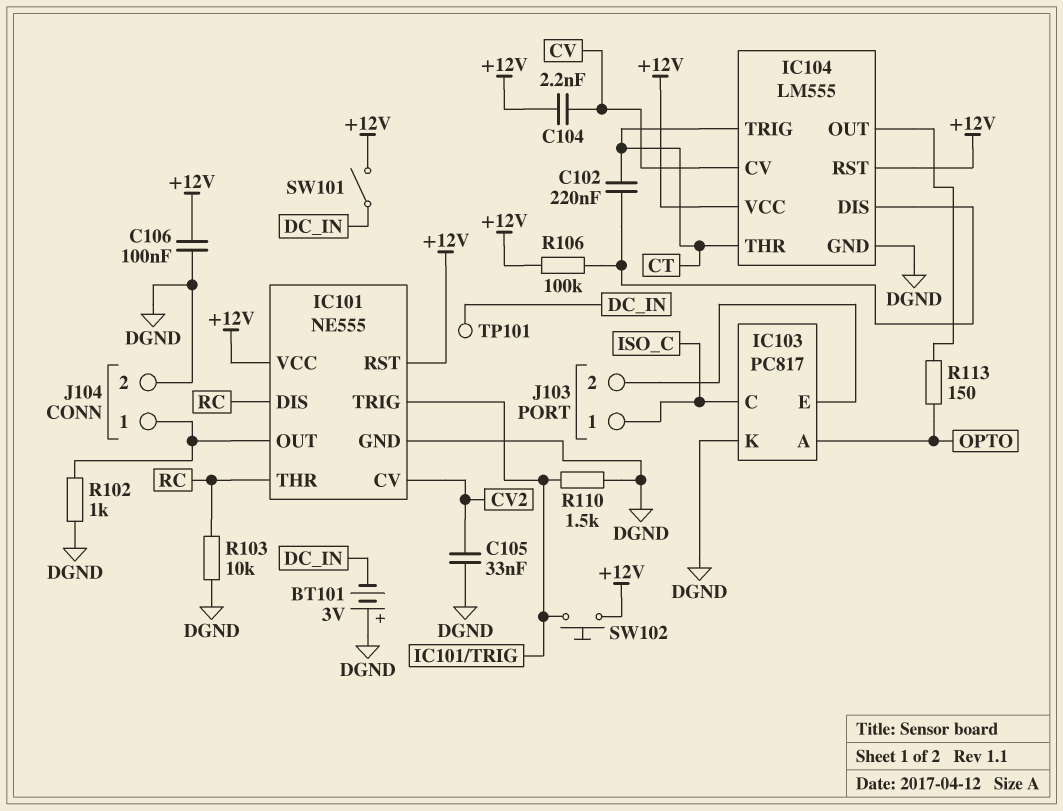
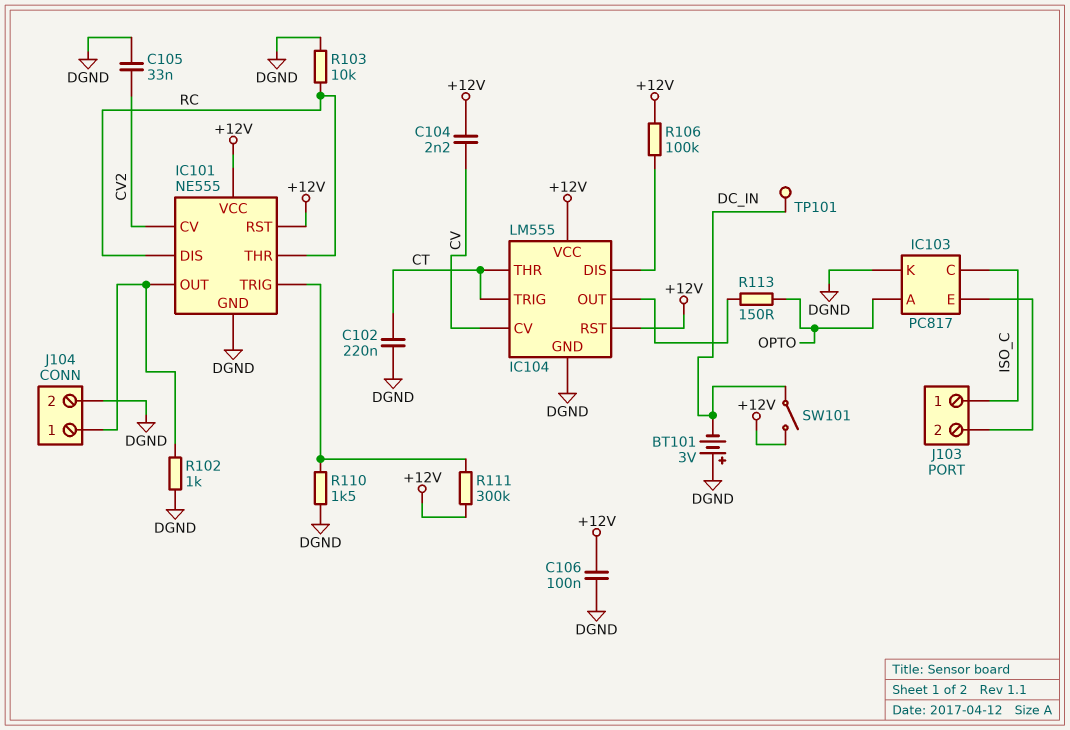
C102: 220nF (CT, IC104/DIS) -> 220nF (CT, DGND)
R111: none -> 300k (+12V, IC101/TRIG)
SW102: button (+12V, IC101/TRIG) -> none

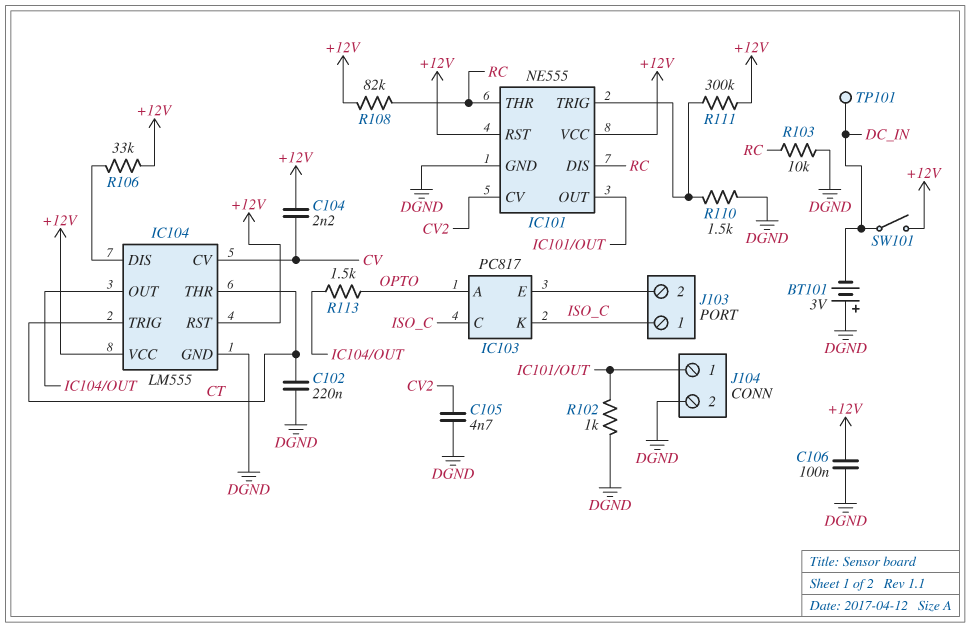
C105: 33nF (CV2, DGND) -> 4.7nF (CV2, DGND)
IC103 pin K: DGND -> ISO_C
R106: 100k (+12V, IC104/DIS) -> 33k (+12V, IC104/DIS)
R108: none -> 82k (+12V, RC)
R113: 150 (IC104/OUT, OPTO) -> 1.5k (IC104/OUT, OPTO)

